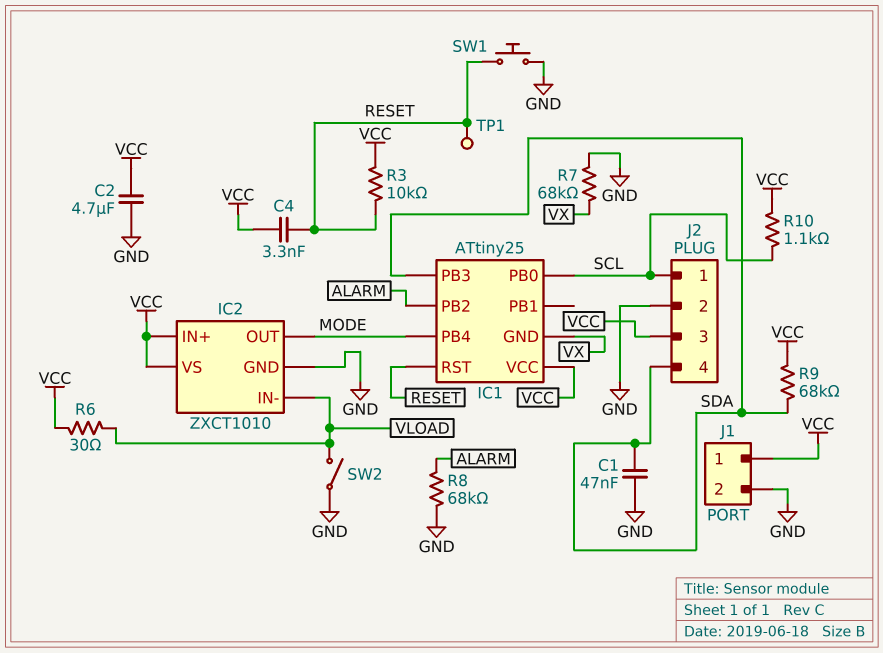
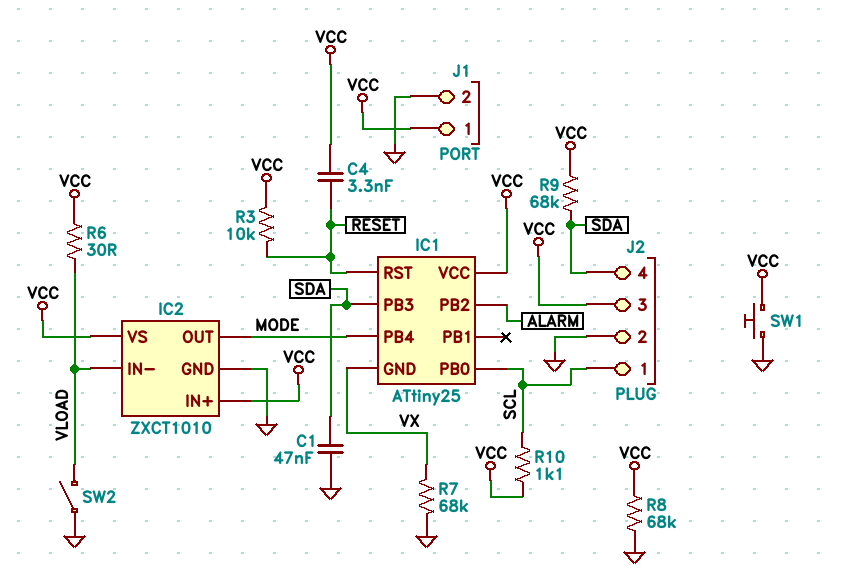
C2: 4.7uF (GND, VCC) -> none
R8: 68k (ALARM, GND) -> 68k (GND, VCC)
SW1: button (GND, RESET) -> button (GND, VCC)
TP1: test point (RESET) -> none

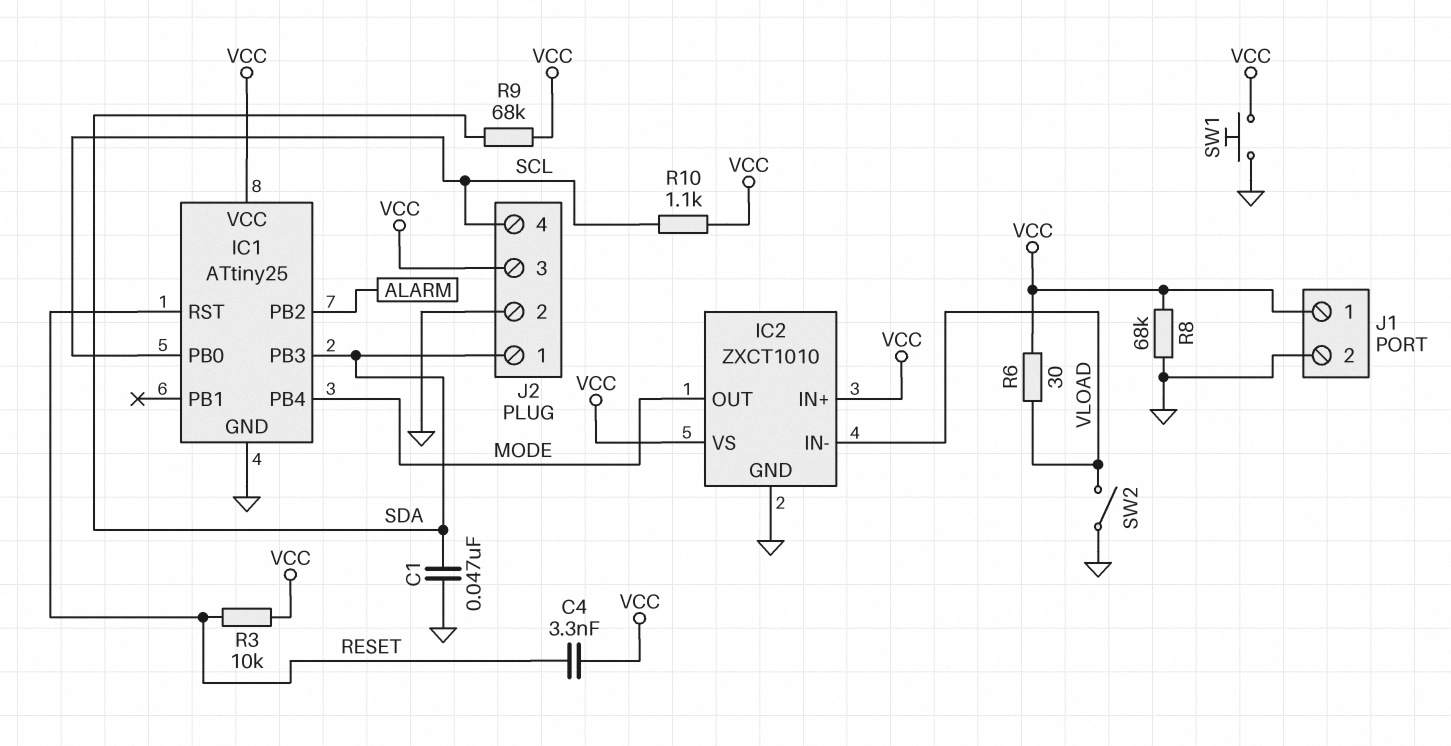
IC1 pin GND: VX -> GND
J2 pin 1: SCL -> SDA
J2 pin 4: SDA -> SCL
R7: 68k (GND, VX) -> none

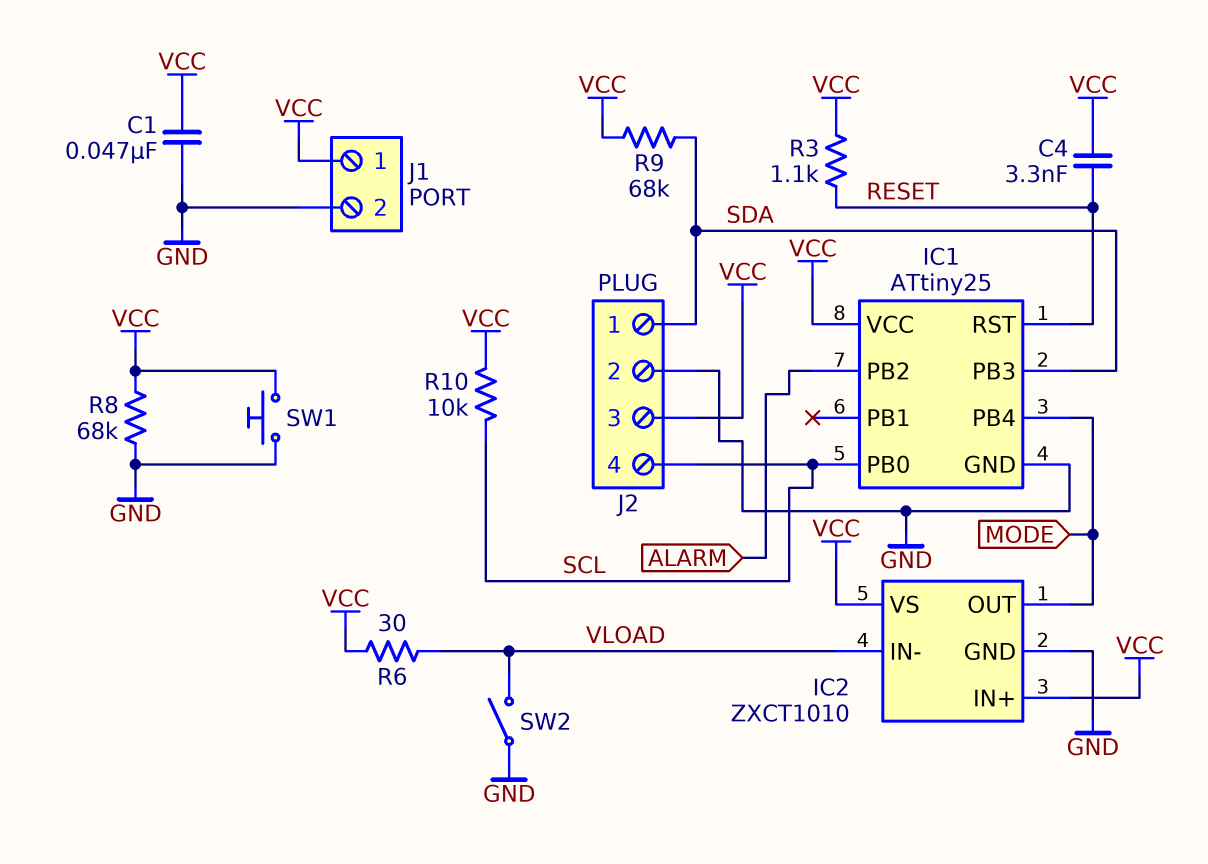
C1: 47nF (GND, SDA) -> 47nF (GND, VCC)
R3: 10k (RESET, VCC) -> 1.1k (RESET, VCC)
R10: 1.1k (SCL, VCC) -> 10k (SCL, VCC)

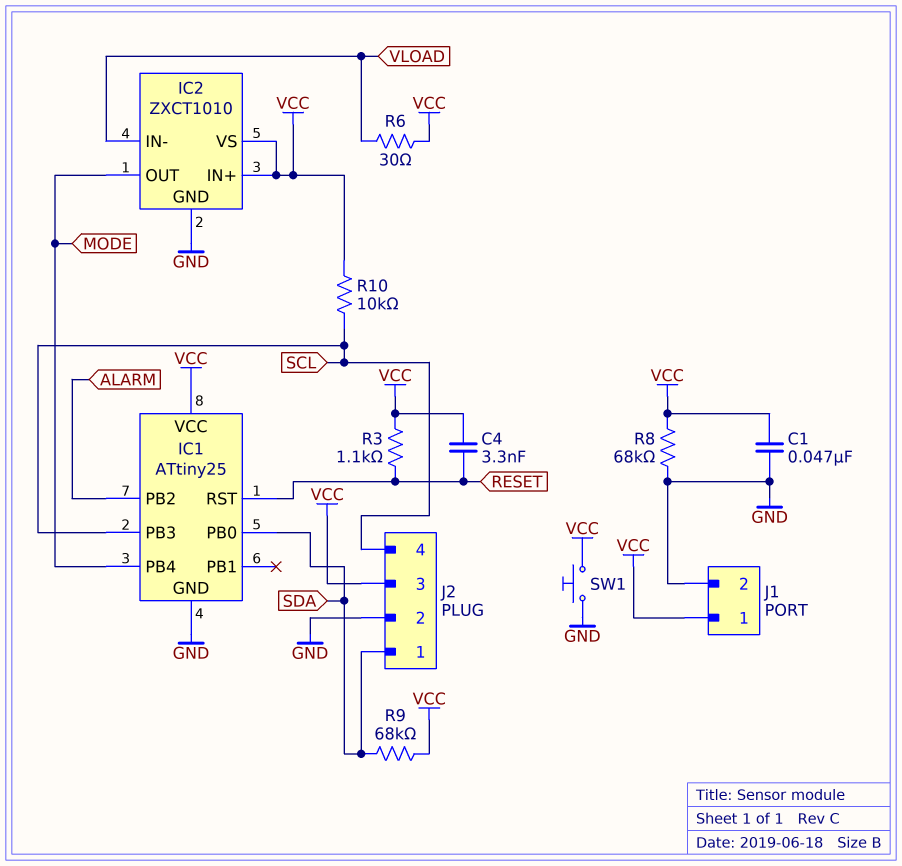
IC1 pin PB0: SCL -> SDA
IC1 pin PB3: SDA -> SCL
SW2: switch (GND, VLOAD) -> none

